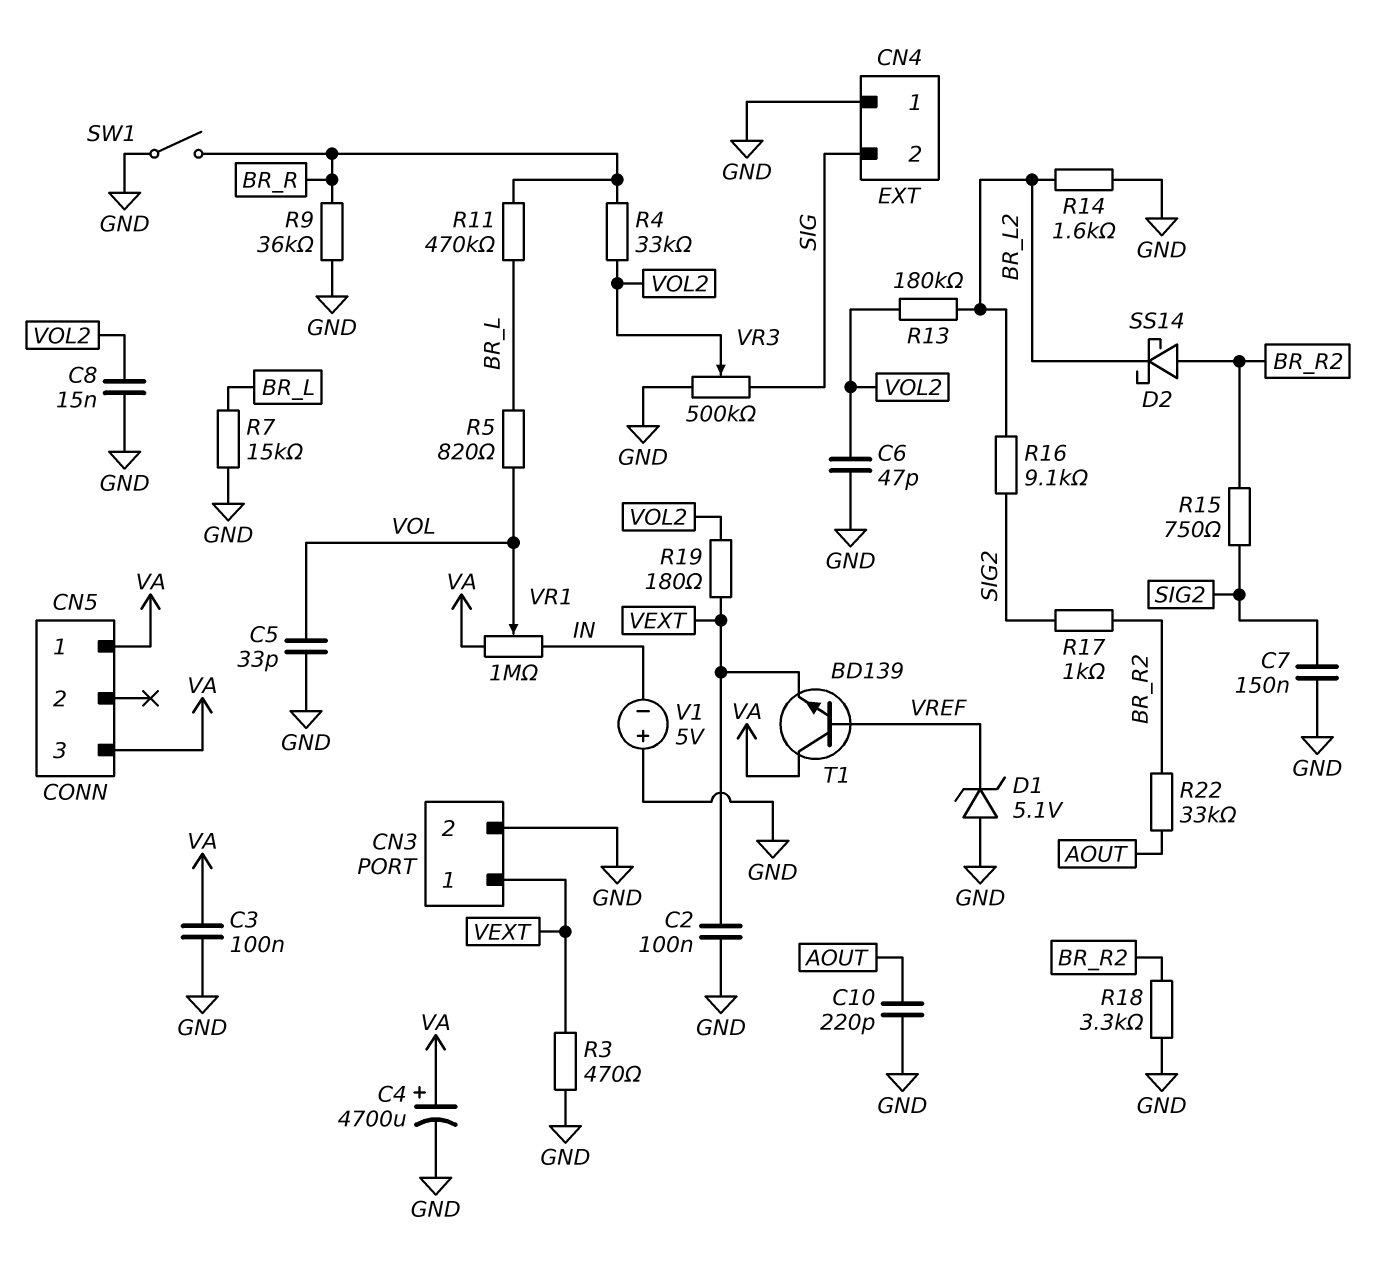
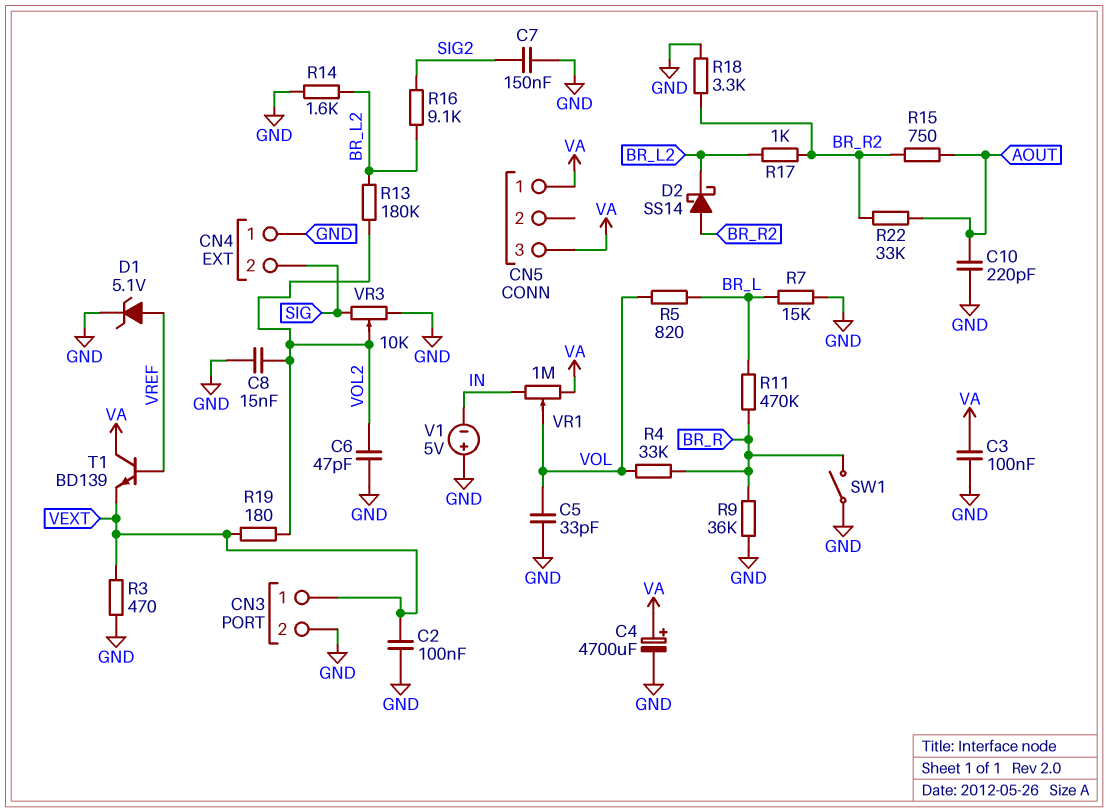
D1: zener 5.1V (A GND, K VREF) -> zener 5.1V (A VREF, K GND)
R4: 33k (BR_R, VOL2) -> 33k (BR_R, VOL)
R15: 750 (BR_R2, SIG2) -> 750 (AOUT, BR_R2)
R17: 1k (BR_R2, SIG2) -> 1k (BR_L2, BR_R2)
VR3: 500k (GND, SIG, wiper VOL2) -> 10k (GND, SIG, wiper VOL2)

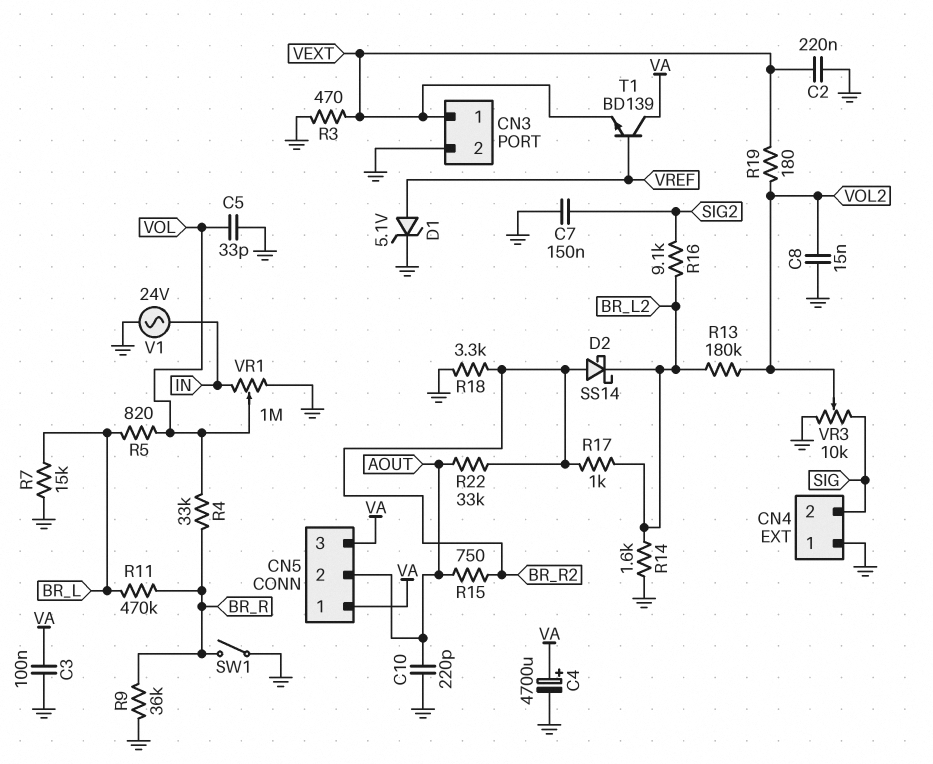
C2: 100nF (GND, VEXT) -> 220nF (GND, VEXT)
C6: 47pF (GND, VOL2) -> none
CN5 pin 2: none -> AOUT
V1: 5V (plus GND, minus IN) -> AC 24V (GND, IN)
VR1: 1M (IN, VA, wiper VOL) -> 1M (GND, IN, wiper VOL)

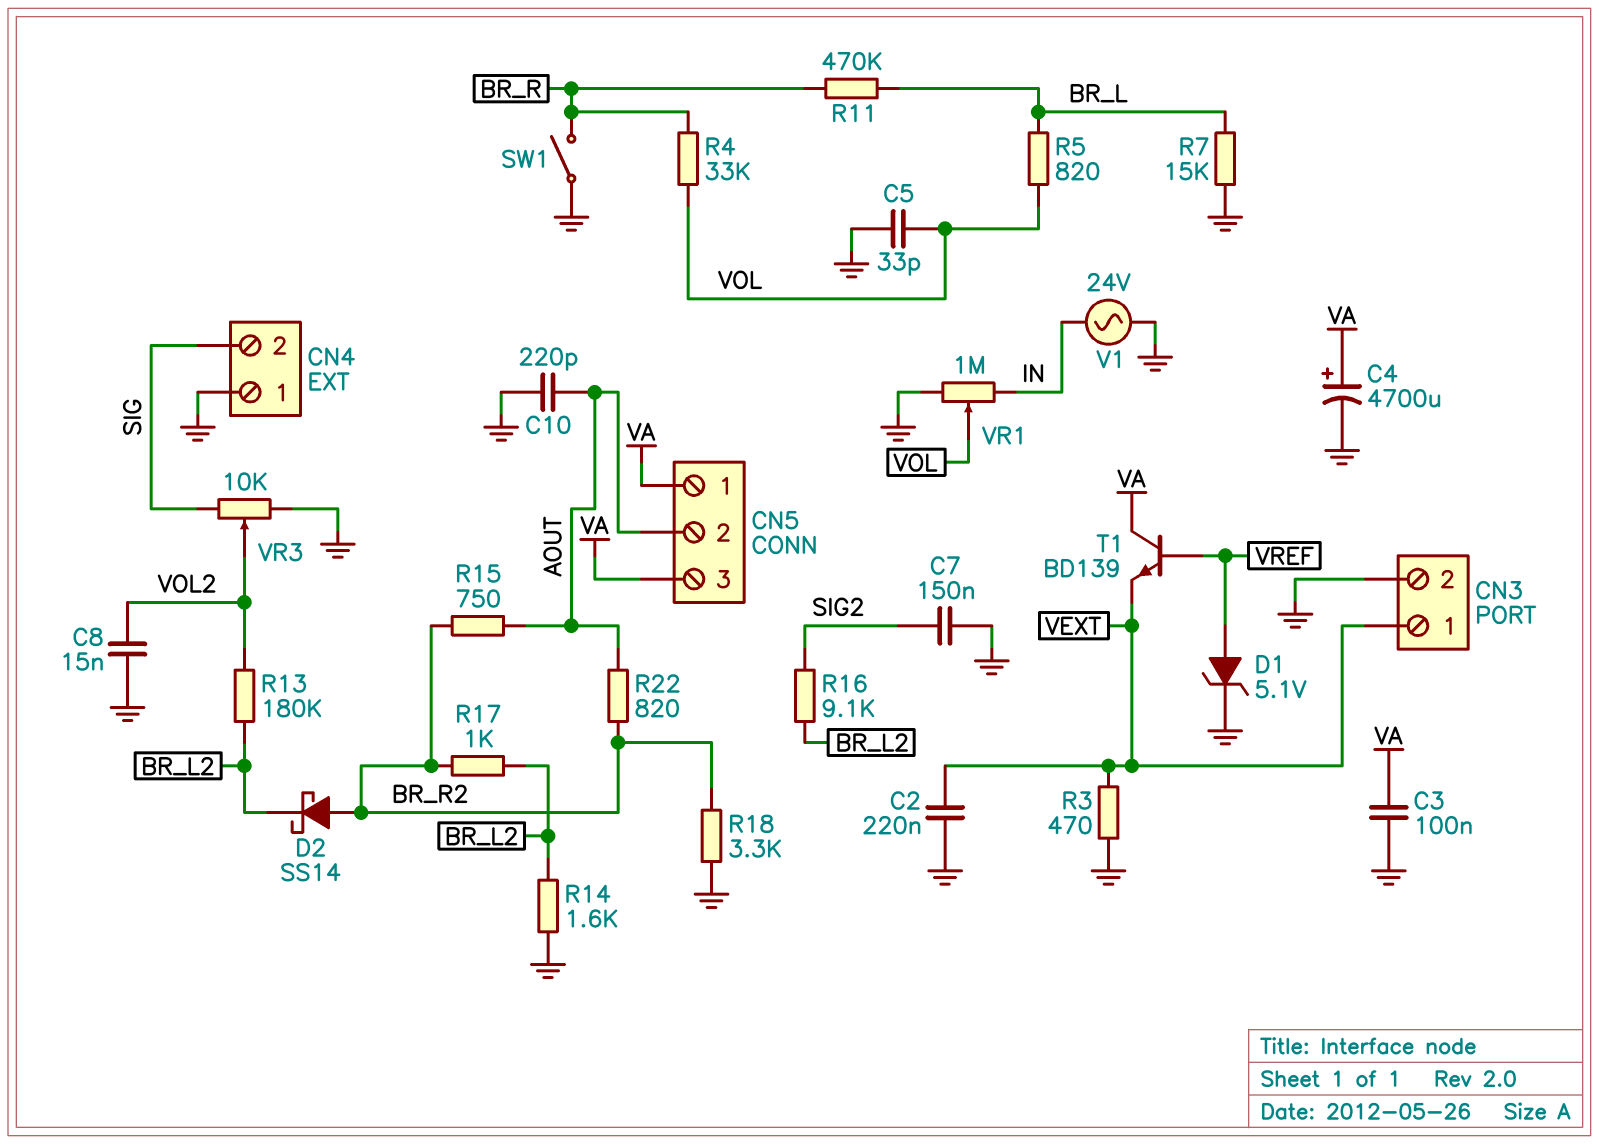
R9: 36k (BR_R, GND) -> none
R19: 180 (VEXT, VOL2) -> none
R22: 33k (AOUT, BR_R2) -> 820 (AOUT, BR_R2)

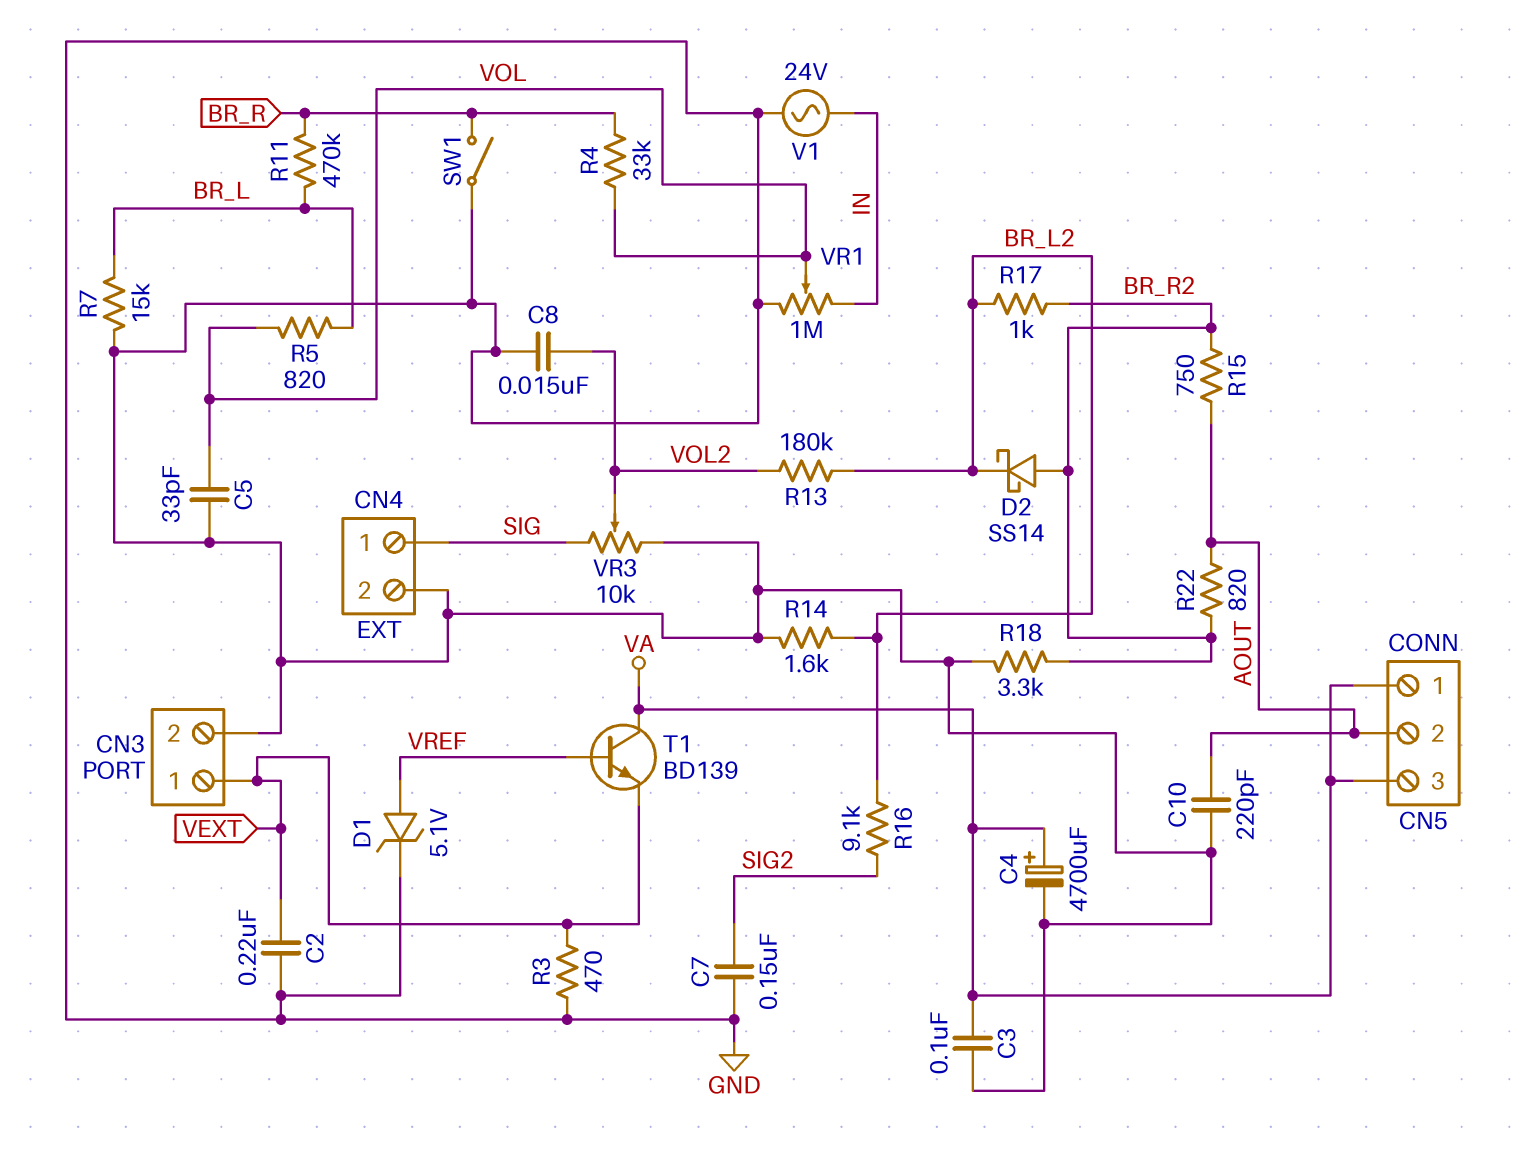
CN4 pin 1: GND -> SIG
CN4 pin 2: SIG -> GND

